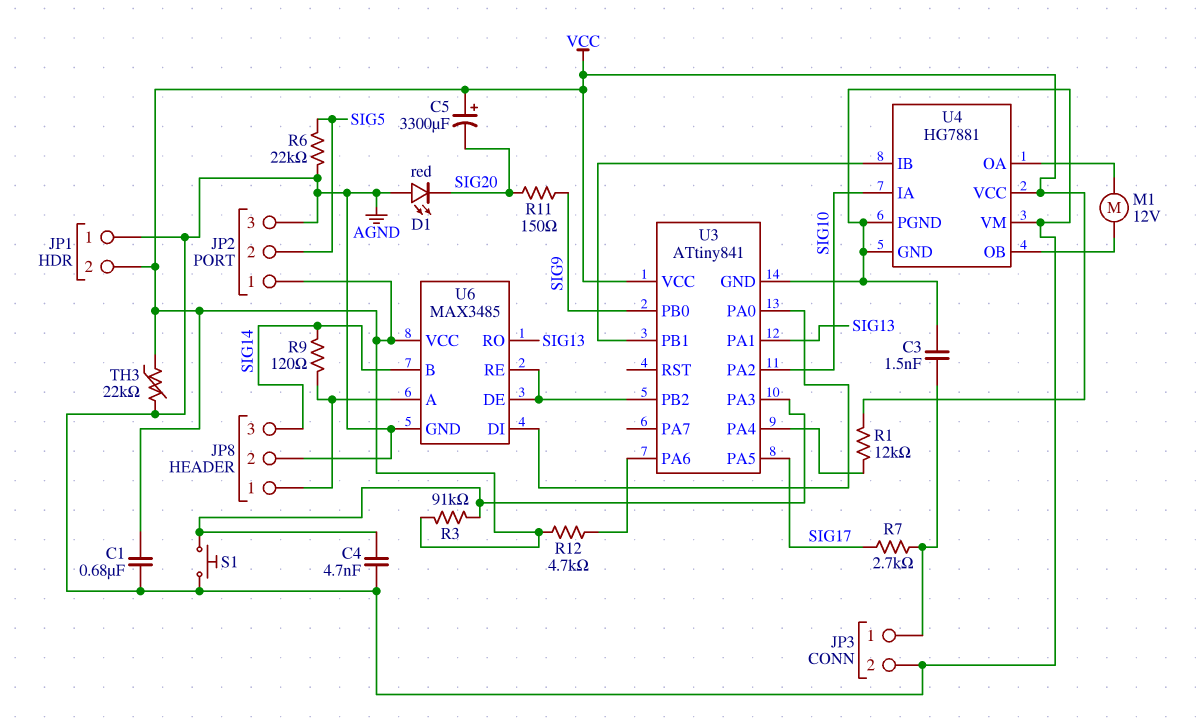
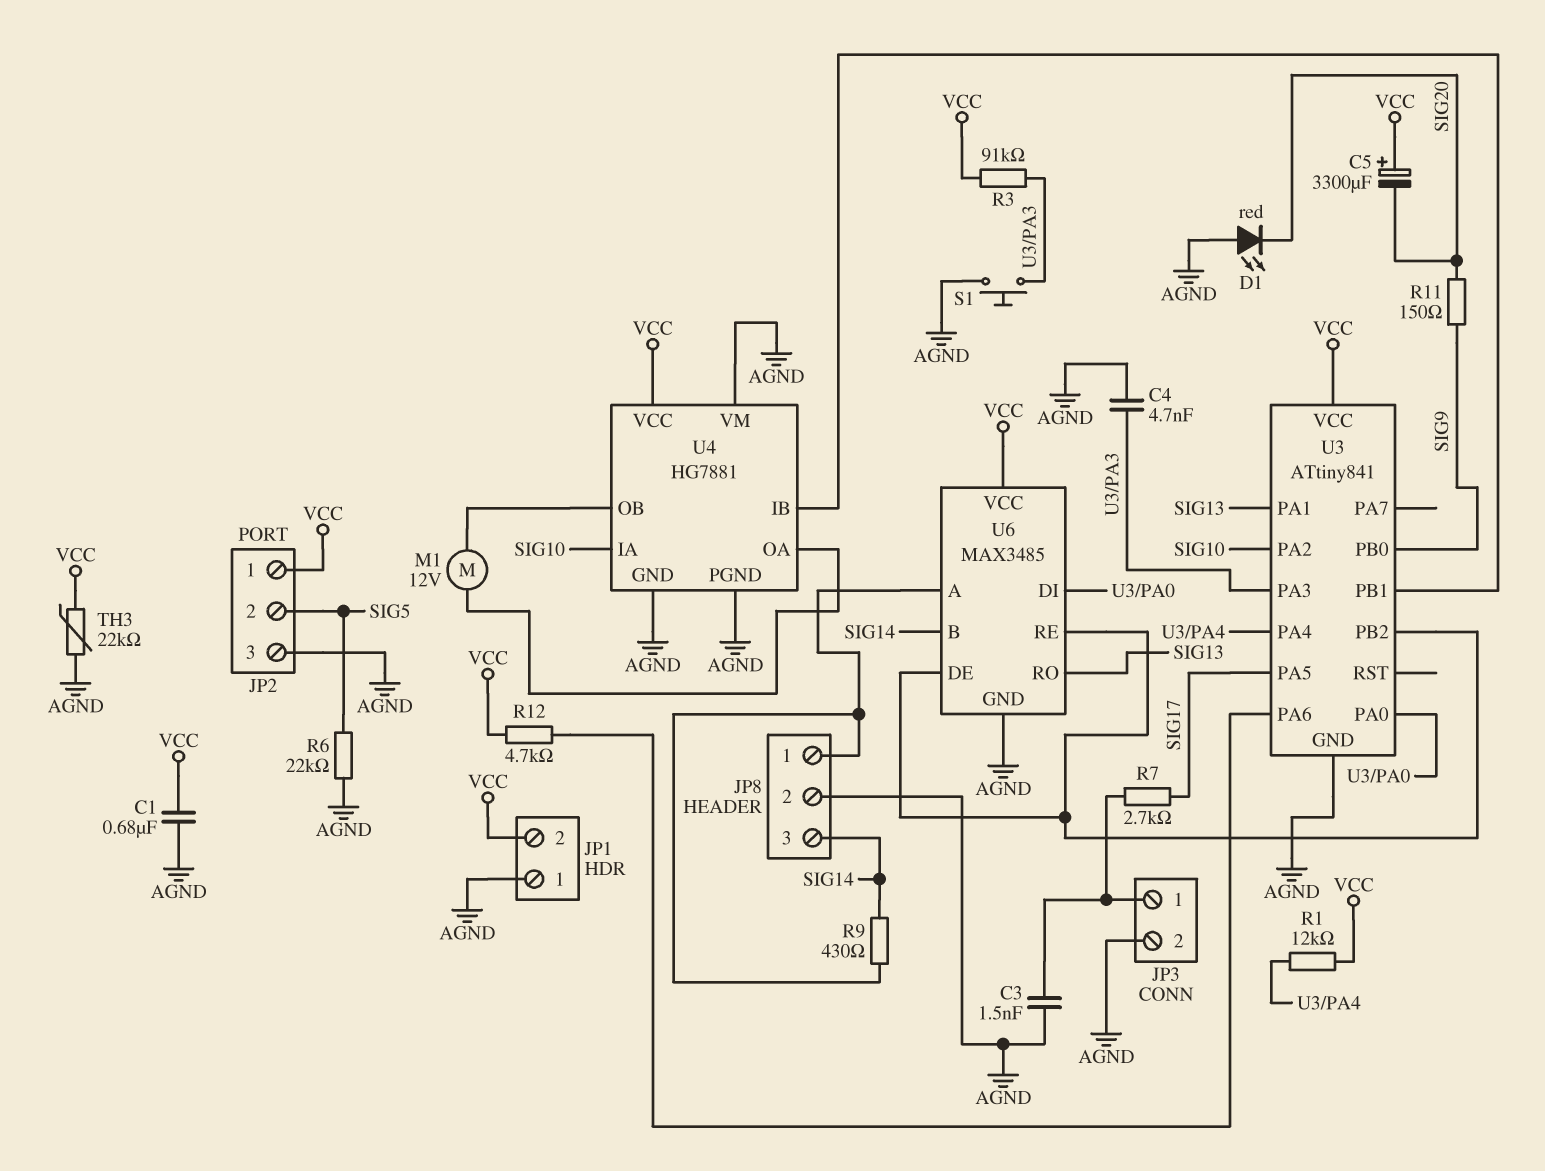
R9: 120 (JP8/1, SIG14) -> 430 (JP8/1, SIG14)

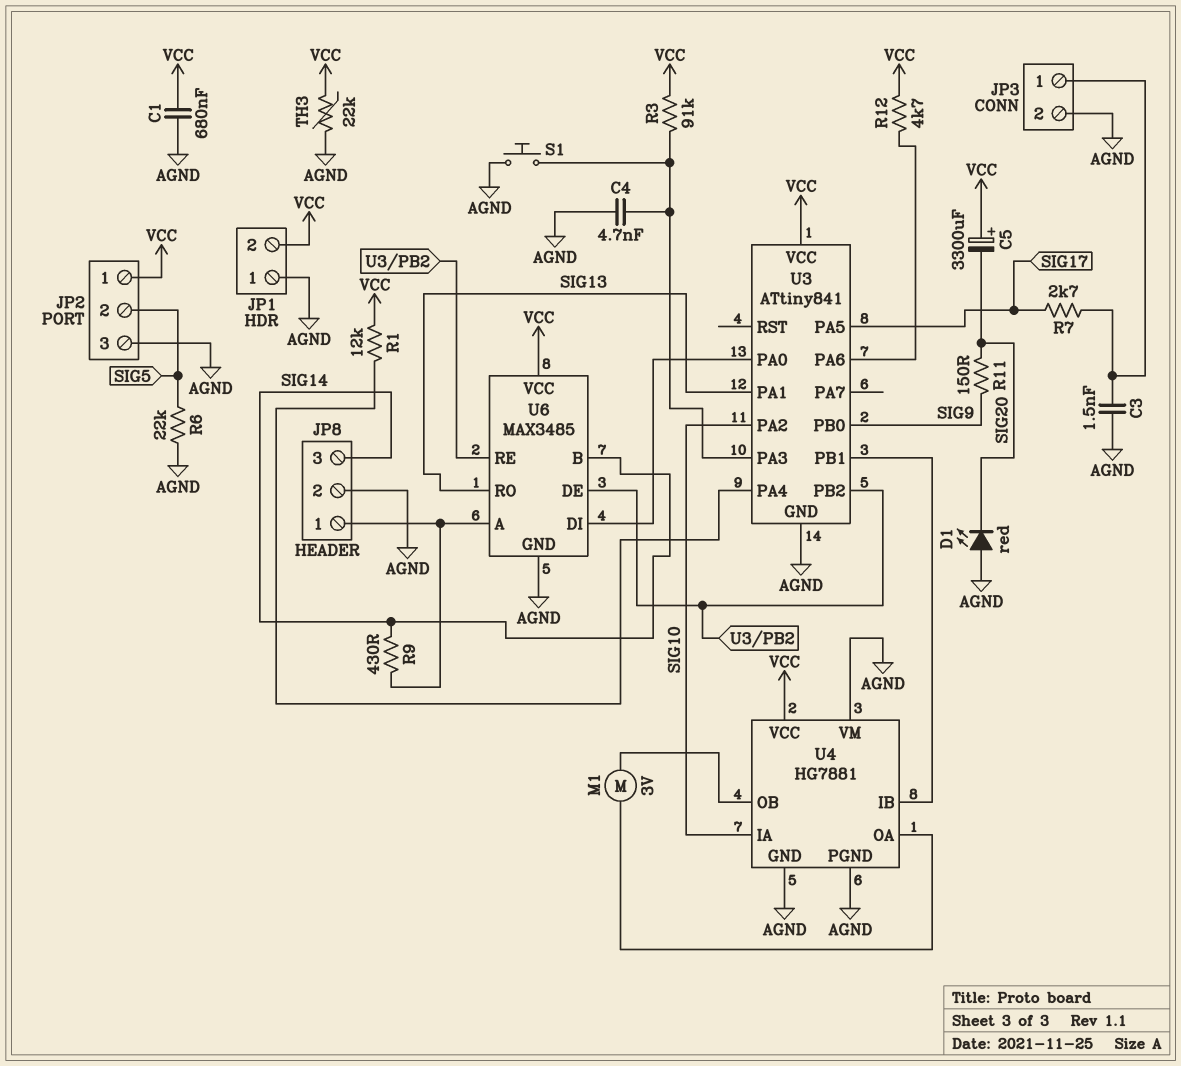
M1: motor 12V (U4/OA, U4/OB) -> motor 3V (U4/OA, U4/OB)

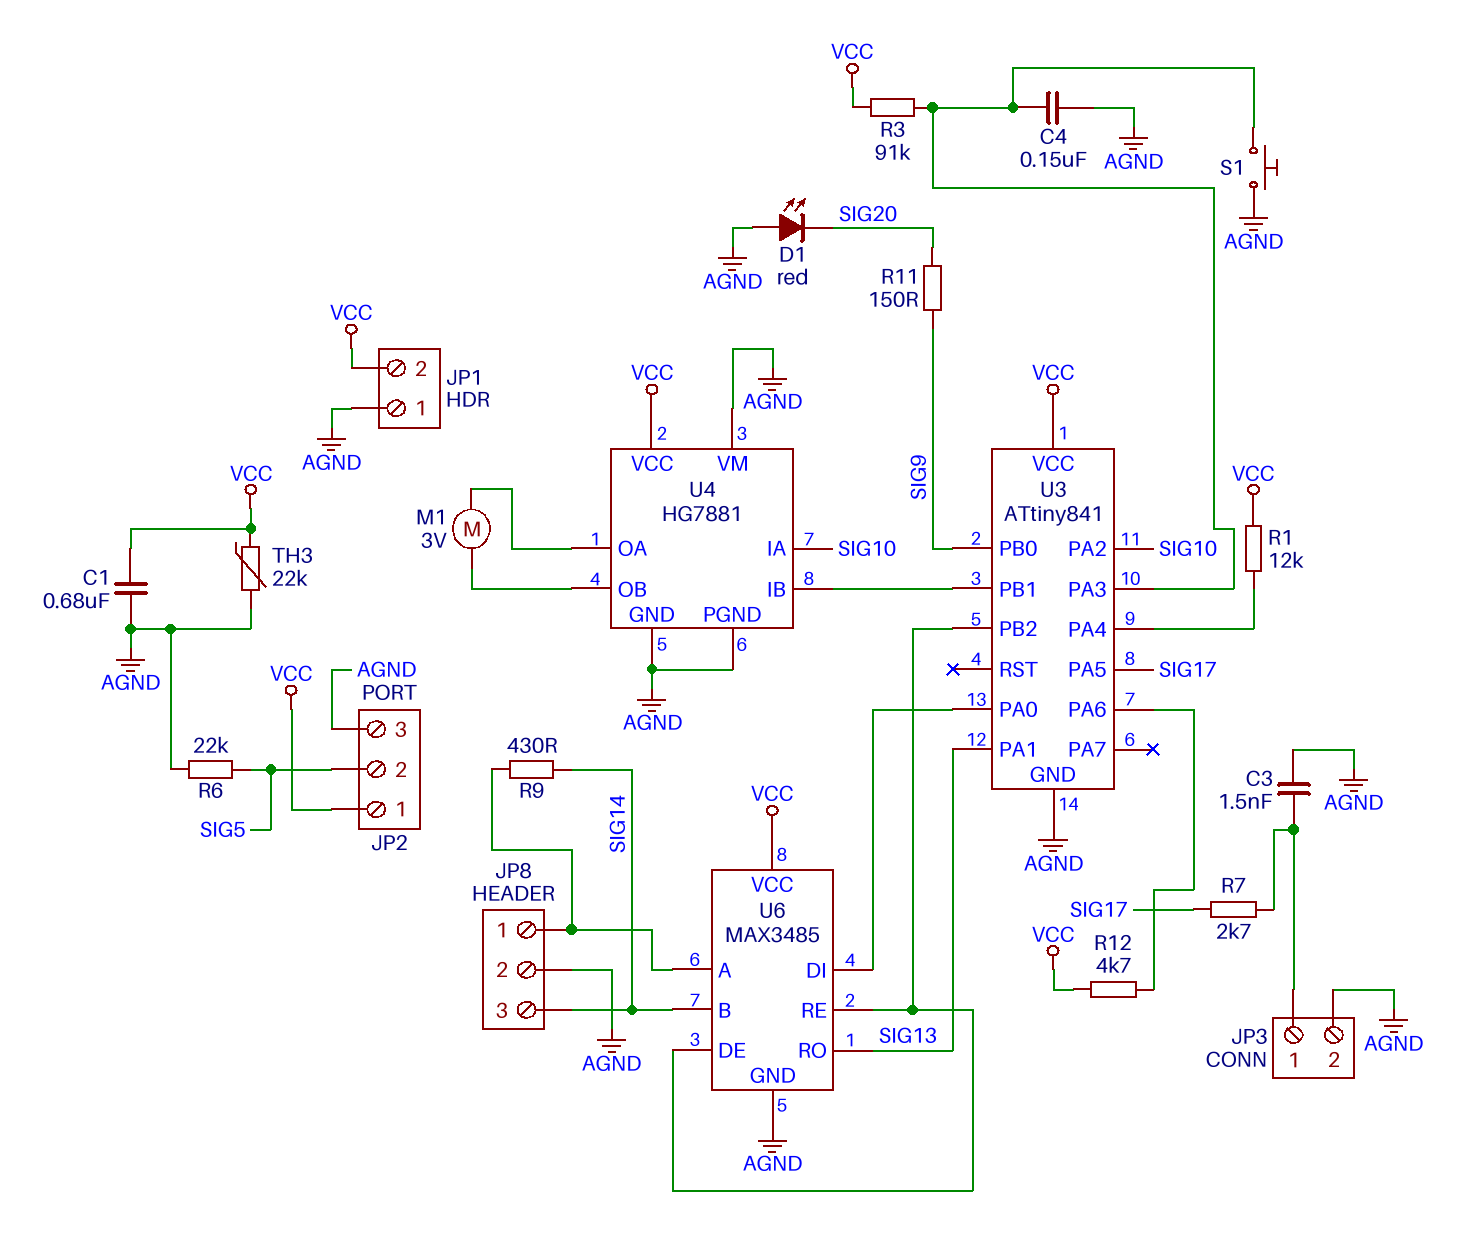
C4: 4.7nF (AGND, U3/PA3) -> 150nF (AGND, U3/PA3)
C5: 3300uF (plus VCC, minus SIG20) -> none

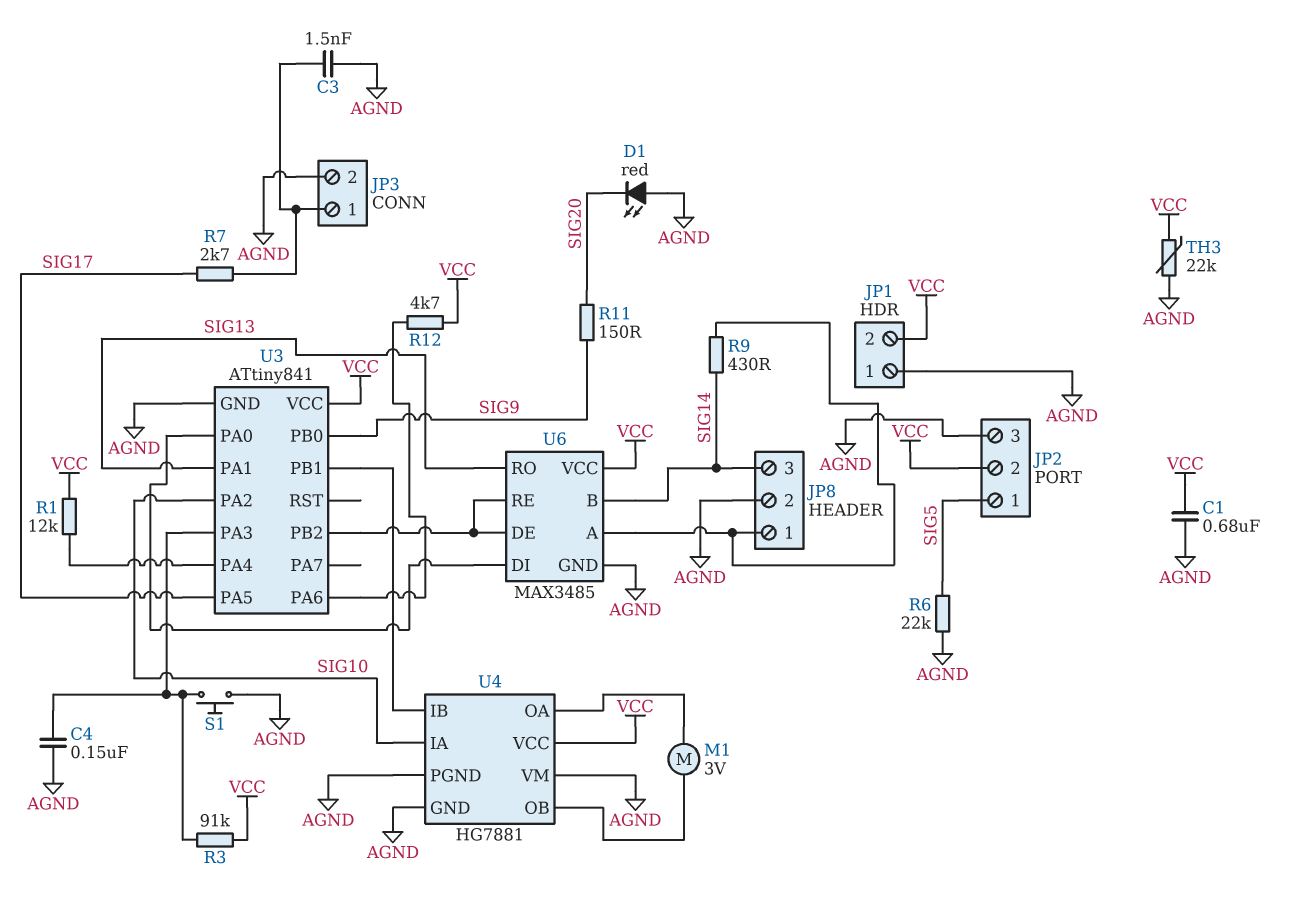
JP2 pin 1: VCC -> SIG5
JP2 pin 2: SIG5 -> VCC

